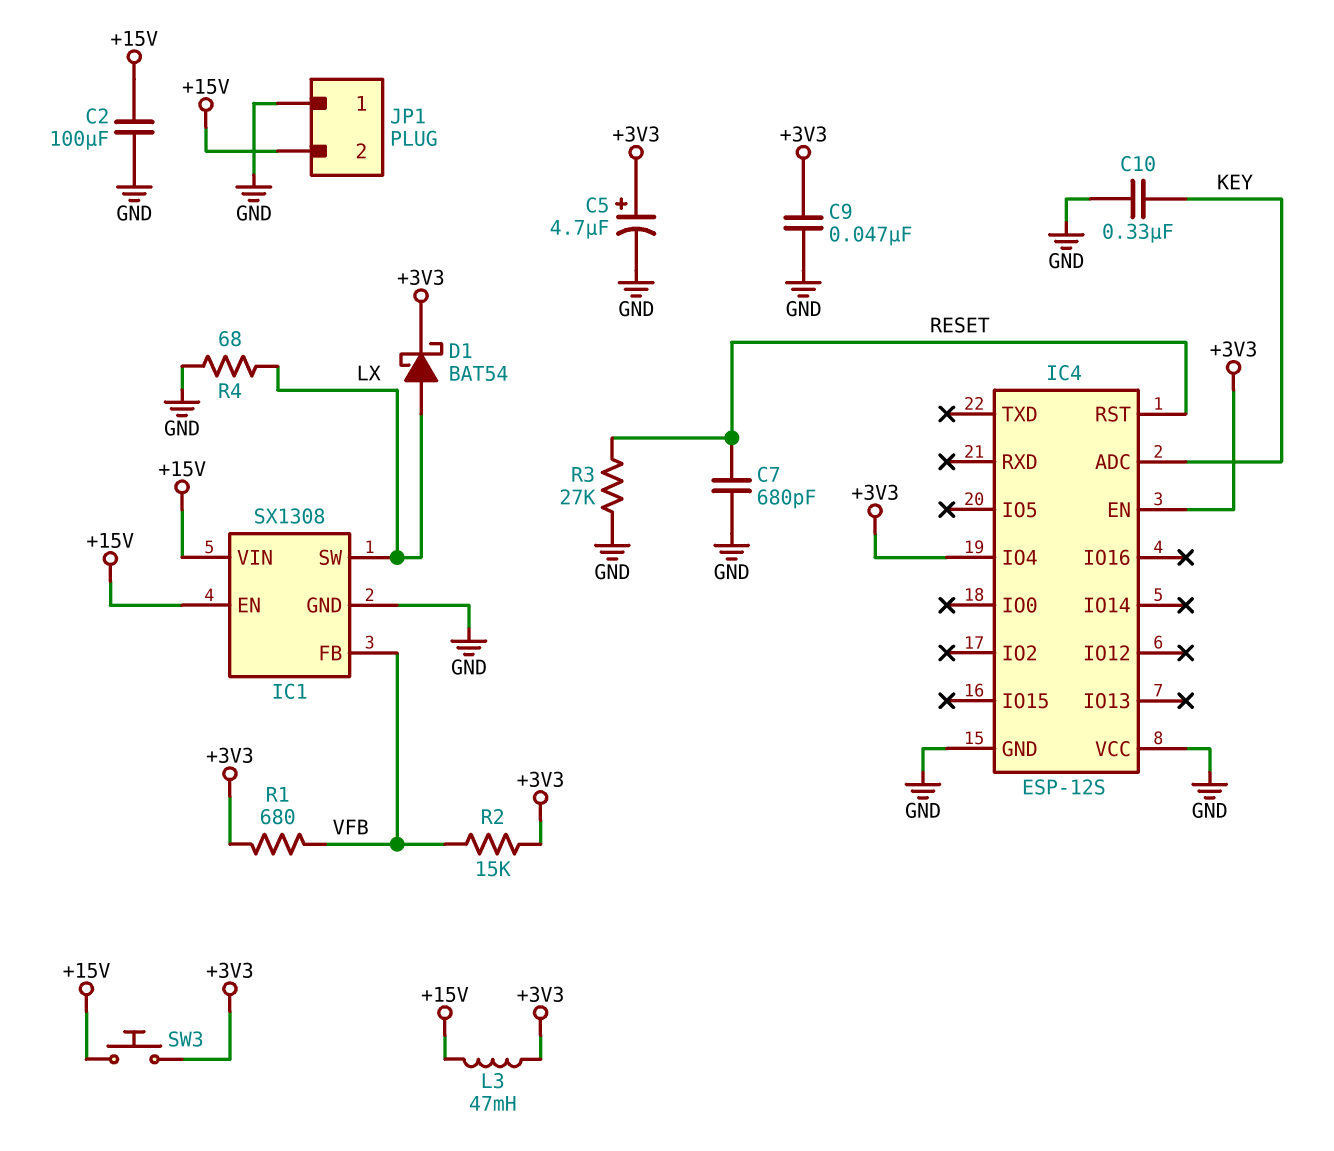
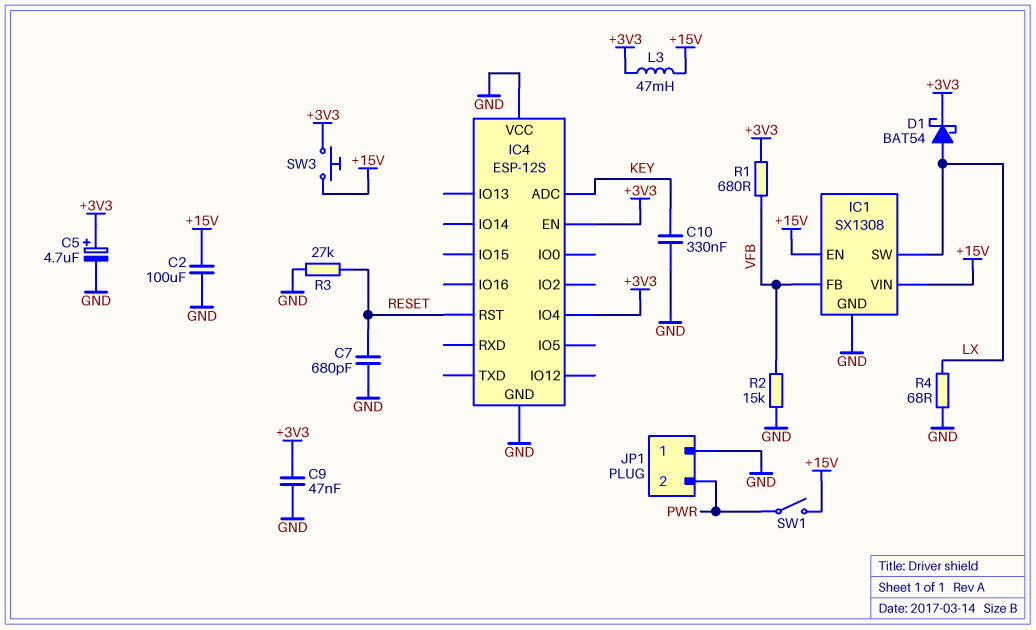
JP1 pin 2: +15V -> PWR
R2: 15k (+3V3, VFB) -> 15k (GND, VFB)
SW1: none -> switch (+15V, PWR)

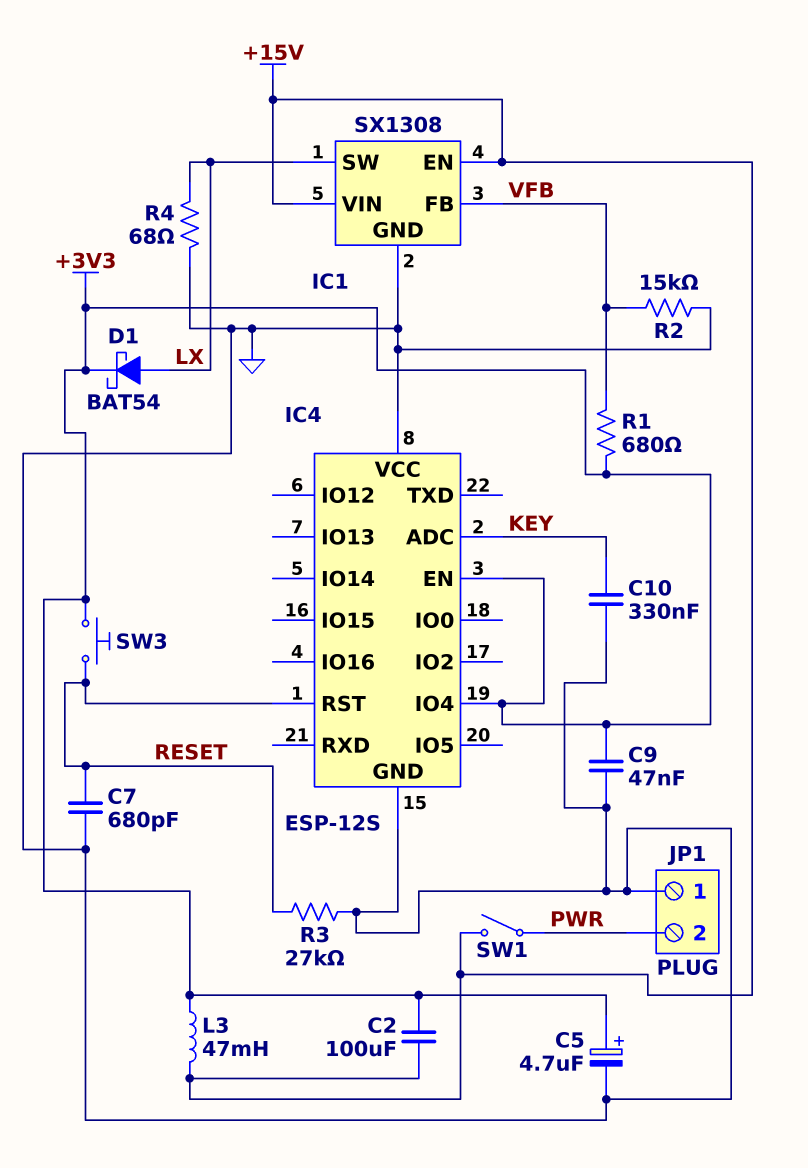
C2: 100uF (+15V, GND) -> 100uF (+3V3, +15V)
SW3: button (+3V3, +15V) -> button (+3V3, RESET)

